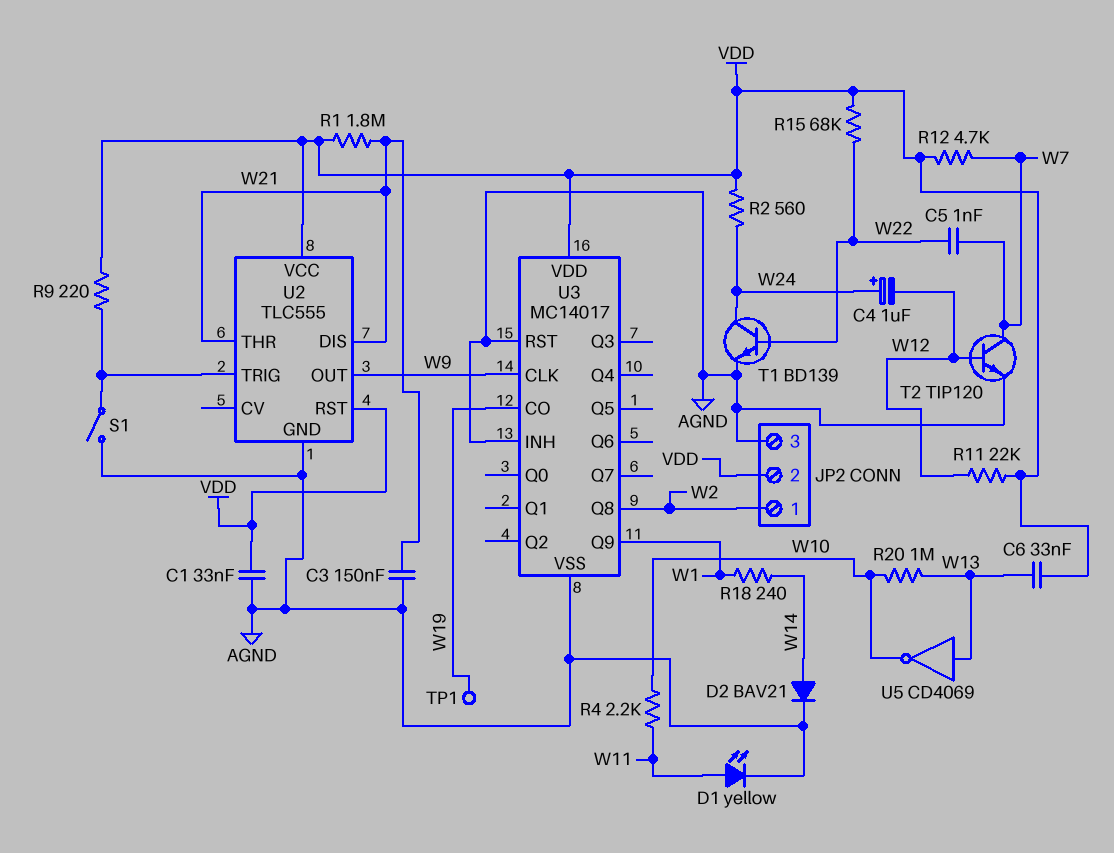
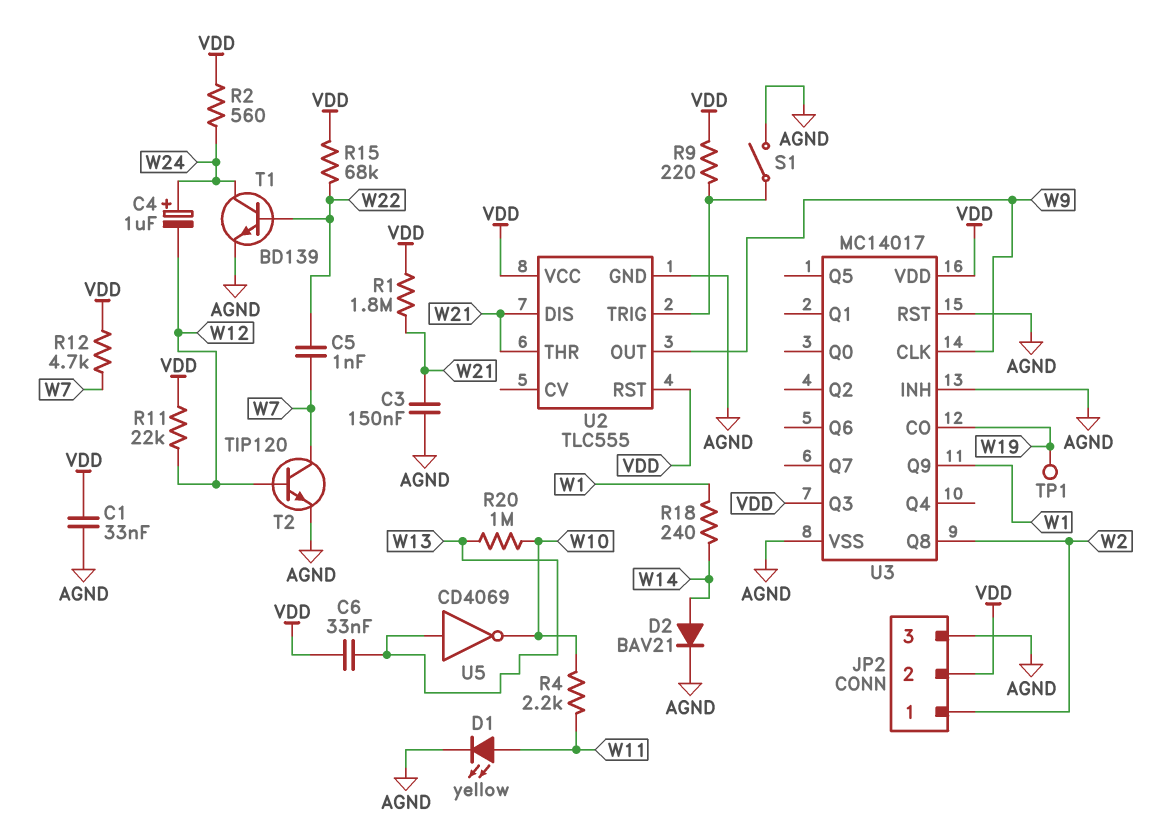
U3 pin Q3: none -> VDD

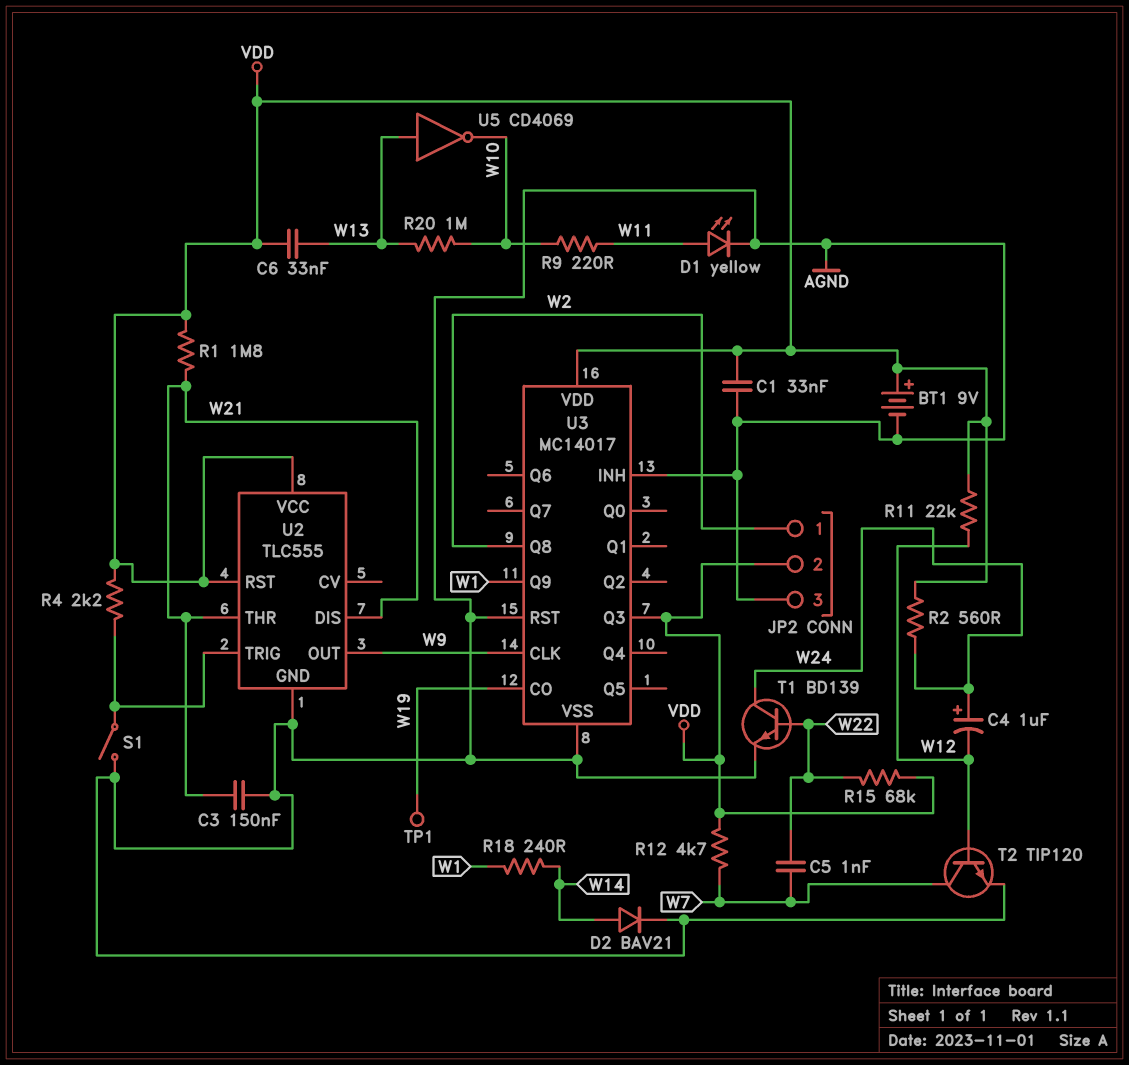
BT1: none -> 9V (plus VDD, minus AGND)
R4: 2.2k (W10, W11) -> 2.2k (U2/TRIG, VDD)
R9: 220 (U2/TRIG, VDD) -> 220 (W10, W11)

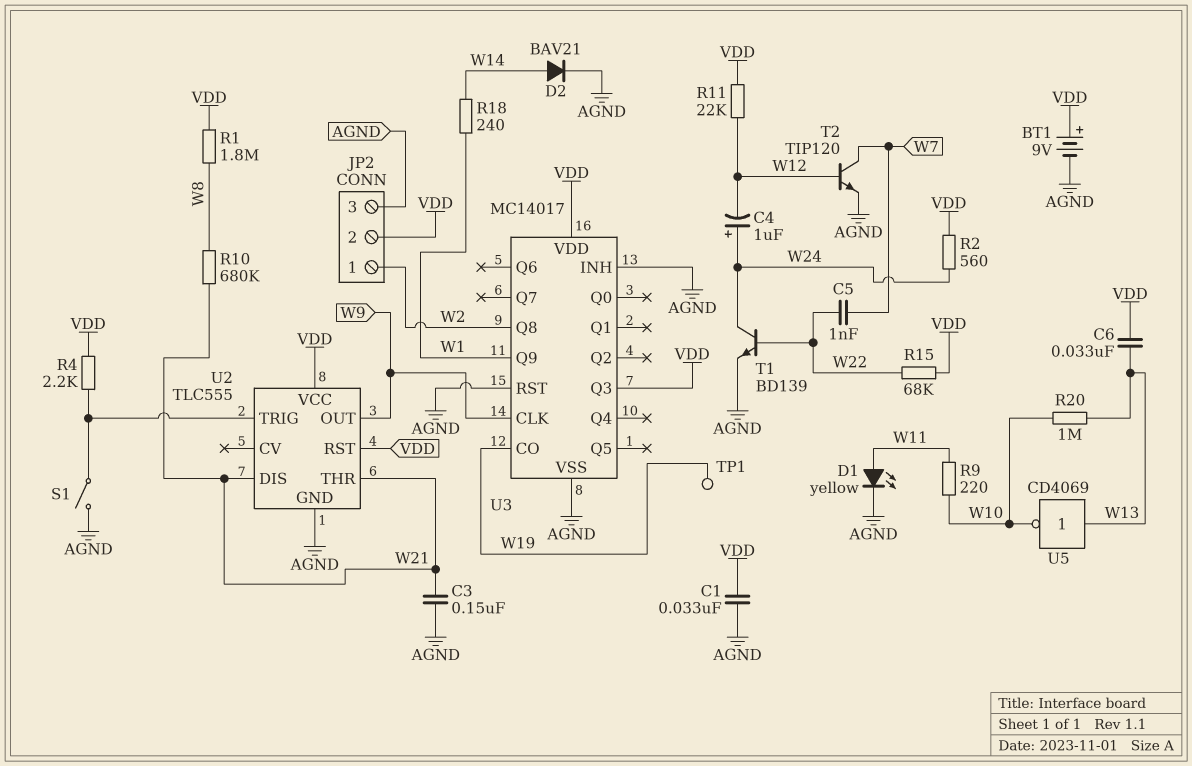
R1: 1.8M (VDD, W21) -> 1.8M (VDD, W8)
R10: none -> 680k (W8, W21)
R12: 4.7k (VDD, W7) -> none

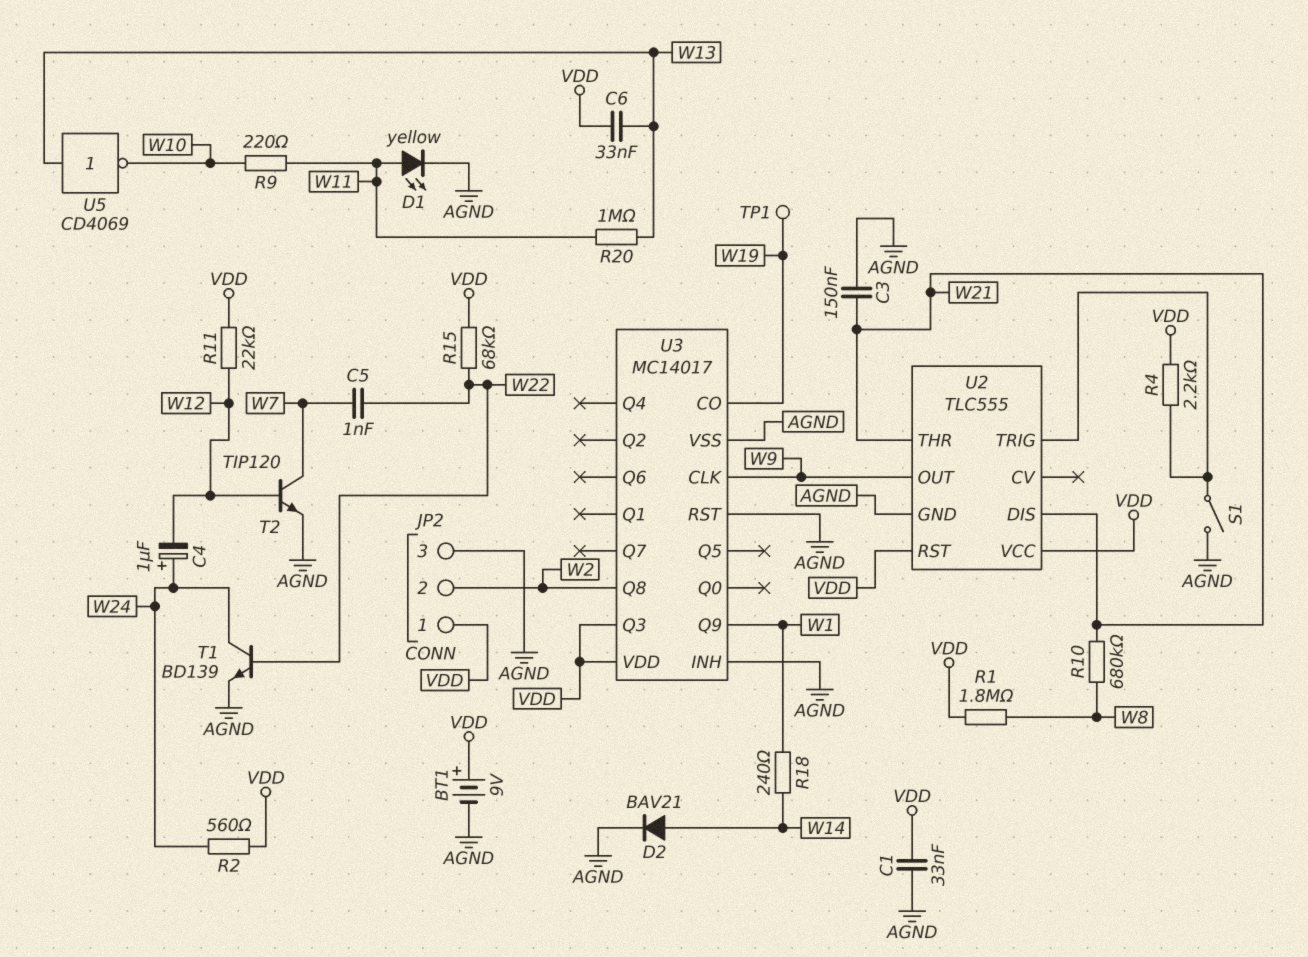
JP2 pin 1: W2 -> VDD
JP2 pin 2: VDD -> W2
R20: 1M (W10, W13) -> 1M (W11, W13)

